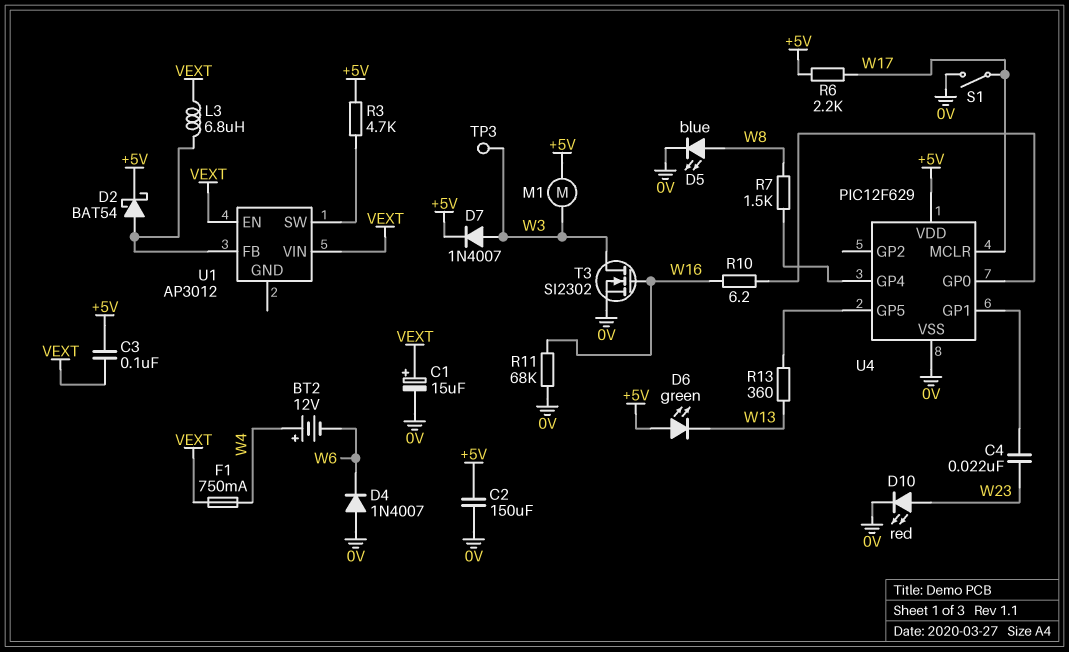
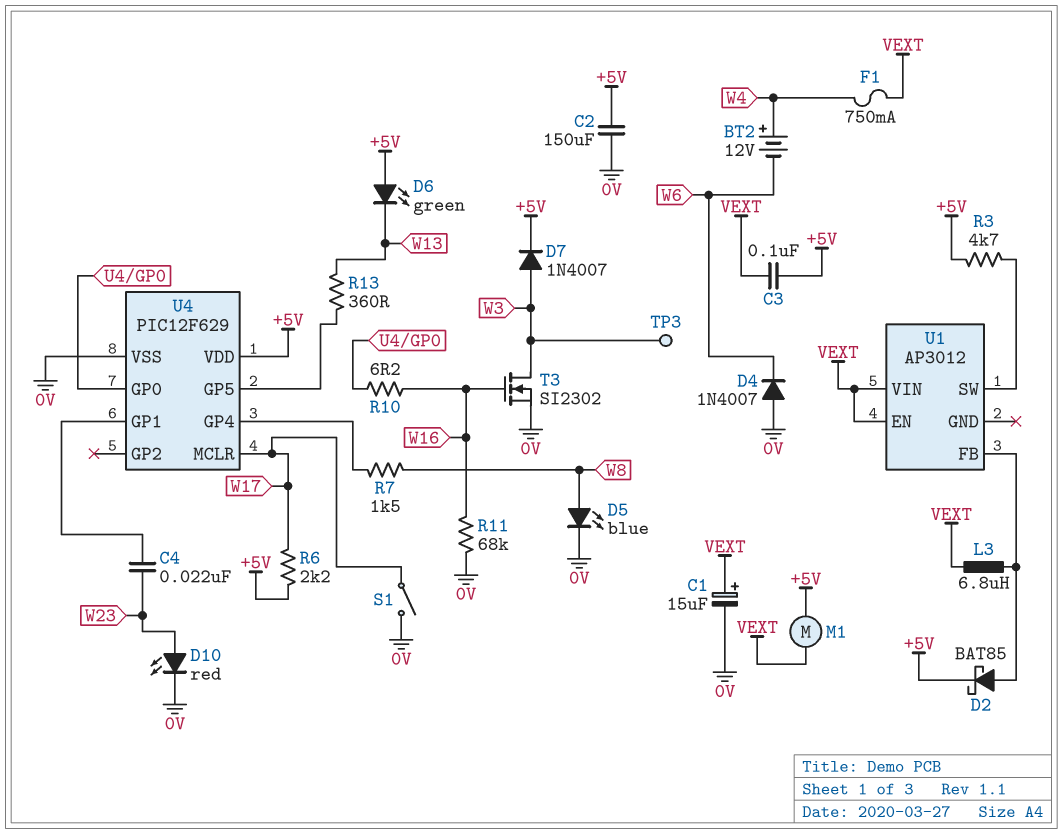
D2: schottky BAT54 (A U1/FB, K +5V) -> schottky BAT85 (A U1/FB, K +5V)
M1: motor (+5V, W3) -> motor (+5V, VEXT)

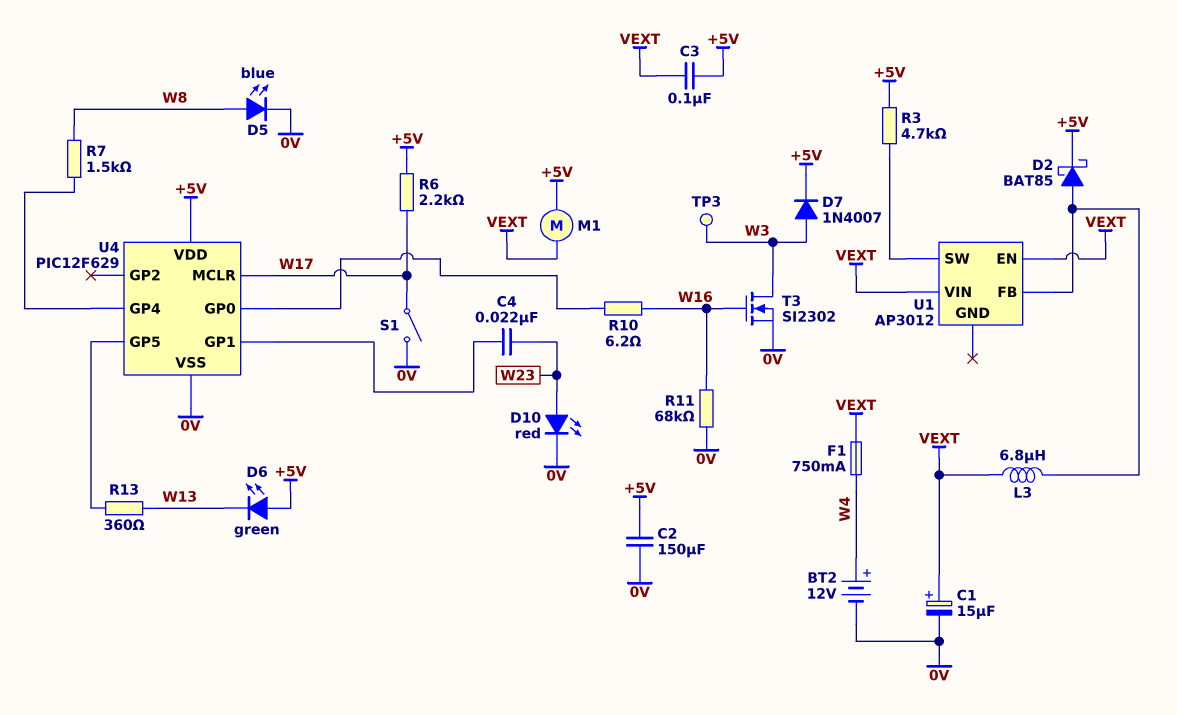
BT2: 12V (plus W4, minus W6) -> 12V (plus W4, minus 0V)
D4: diode 1N4007 (A 0V, K W6) -> none

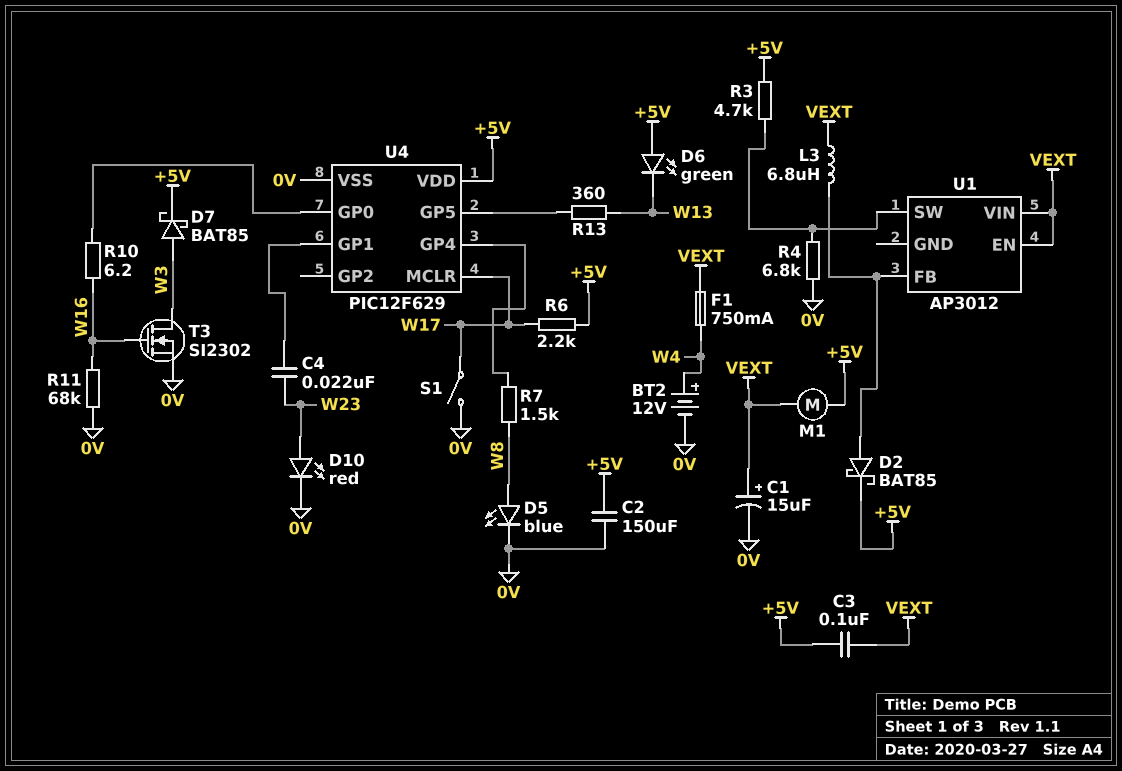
D7: diode 1N4007 (A W3, K +5V) -> schottky BAT85 (A W3, K +5V)
R4: none -> 6.8k (0V, U1/SW)
TP3: test point (W3) -> none

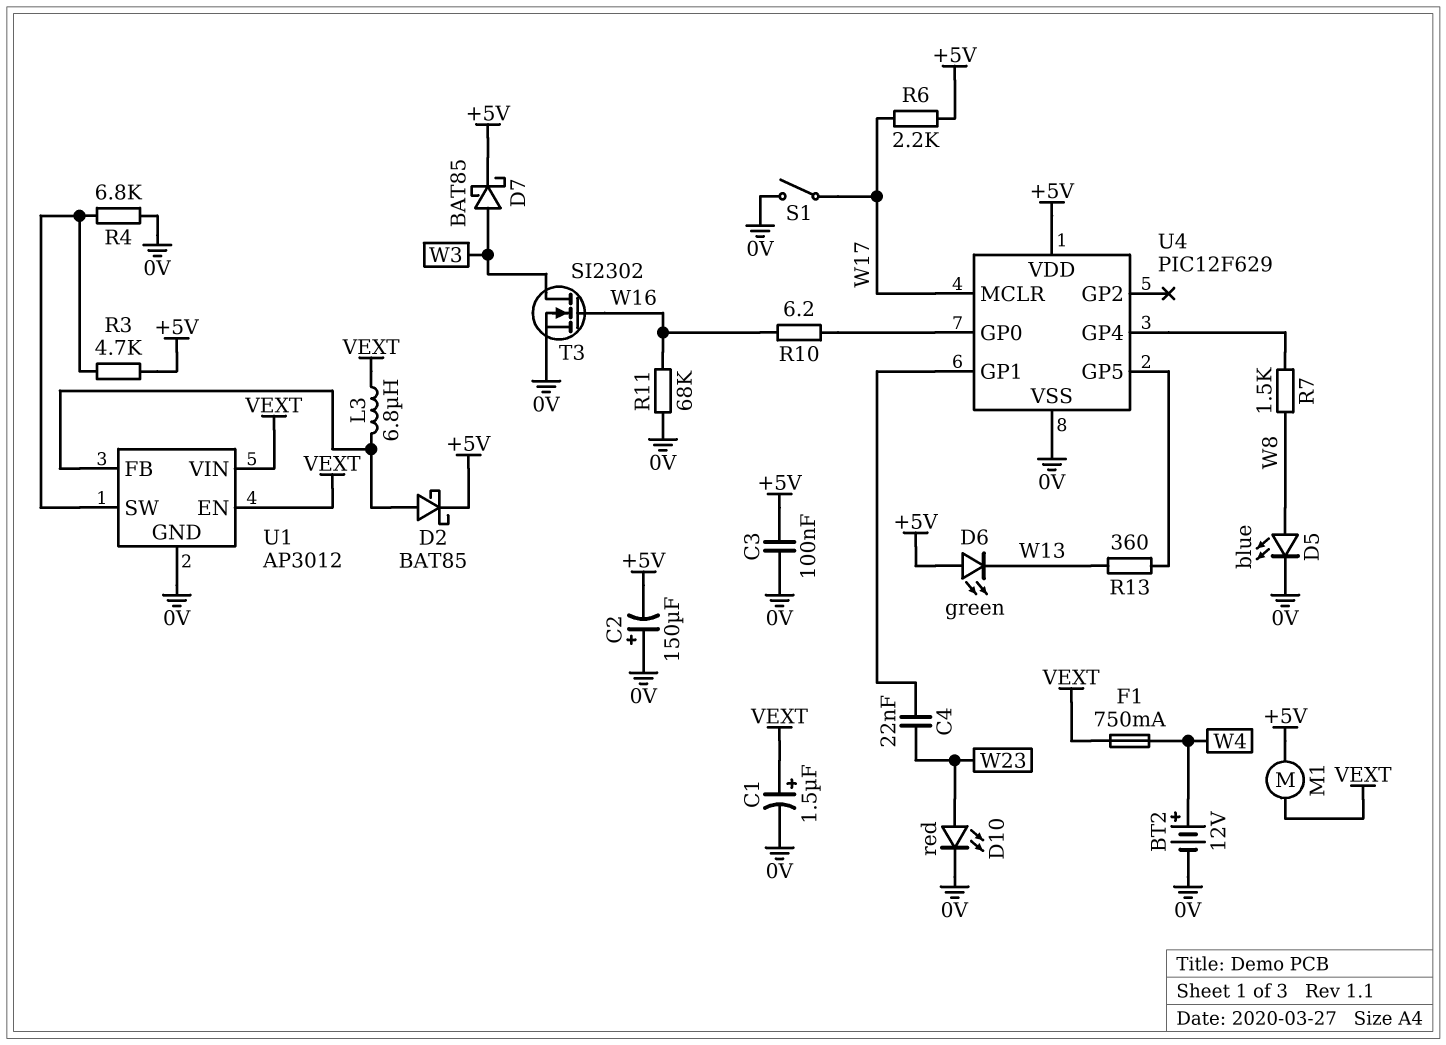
C1: 15uF (plus VEXT, minus 0V) -> 1.5uF (plus VEXT, minus 0V)
C2: 150uF (+5V, 0V) -> 150uF (plus 0V, minus +5V)
C3: 100nF (+5V, VEXT) -> 100nF (+5V, 0V)
U1 pin GND: none -> 0V

